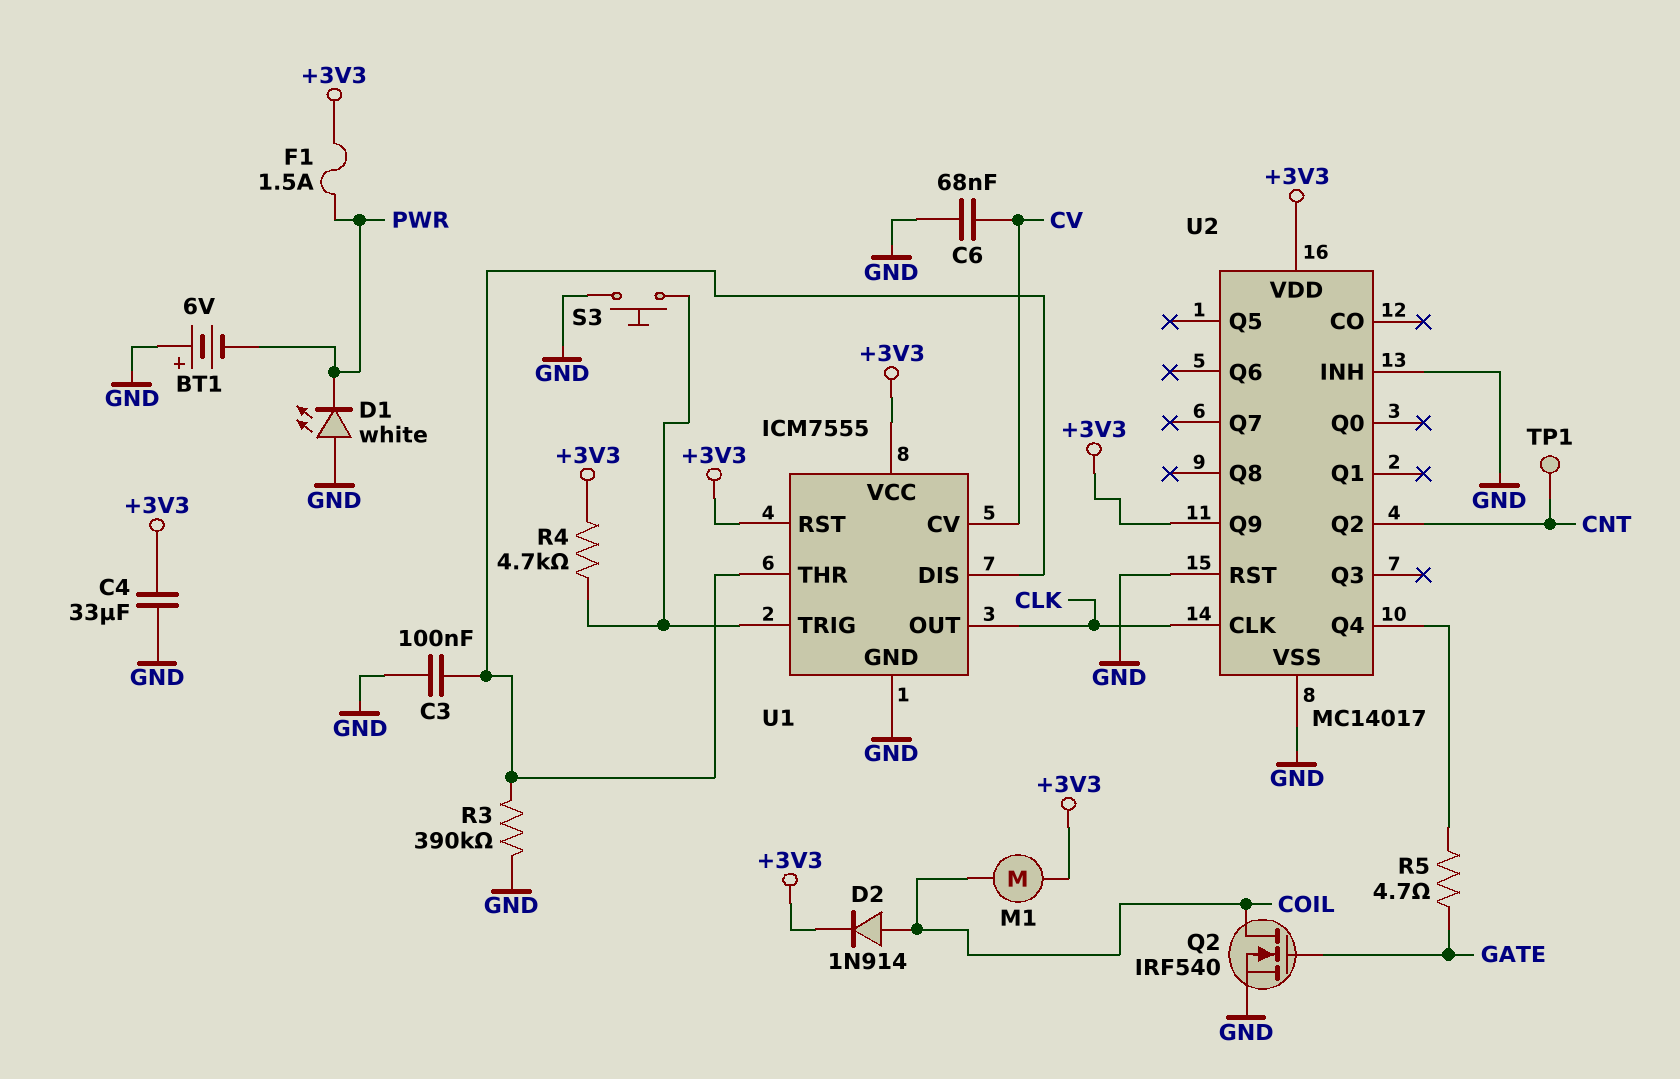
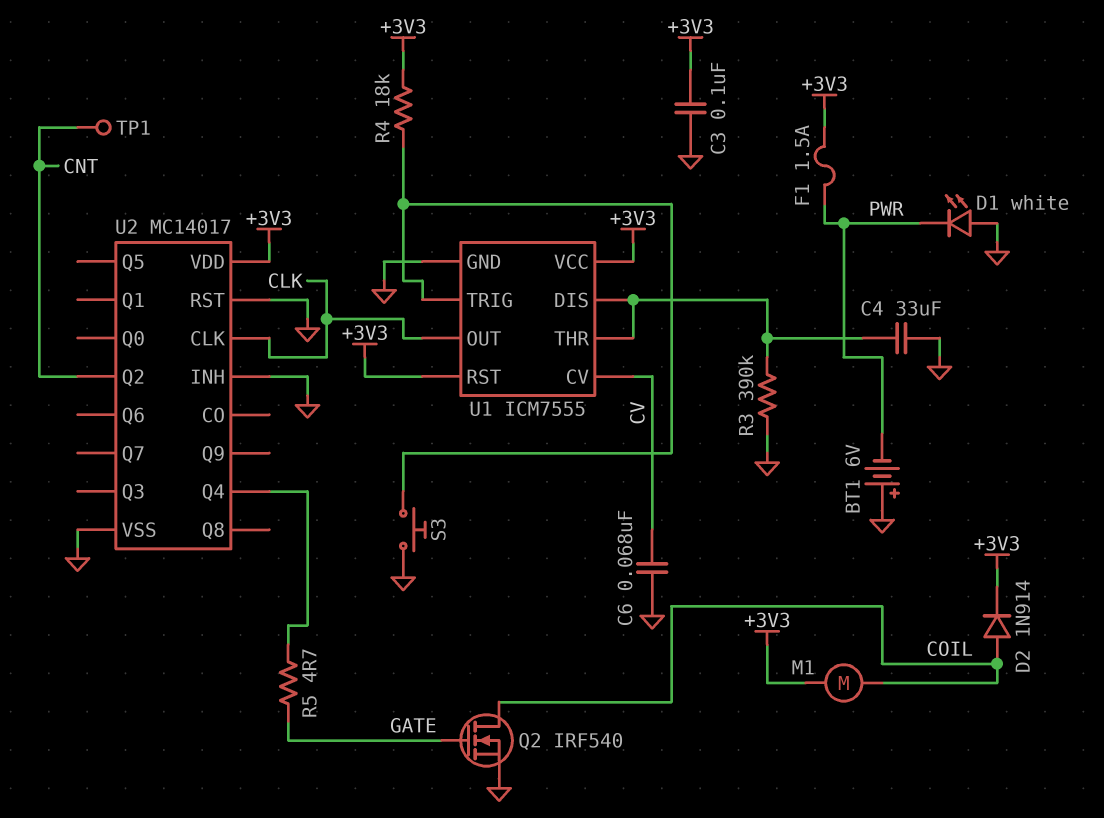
C3: 100nF (GND, U1/DIS) -> 100nF (+3V3, GND)
C4: 33uF (+3V3, GND) -> 33uF (GND, U1/DIS)
R4: 4.7k (+3V3, U1/TRIG) -> 18k (+3V3, U1/TRIG)
U2 pin Q9: +3V3 -> none

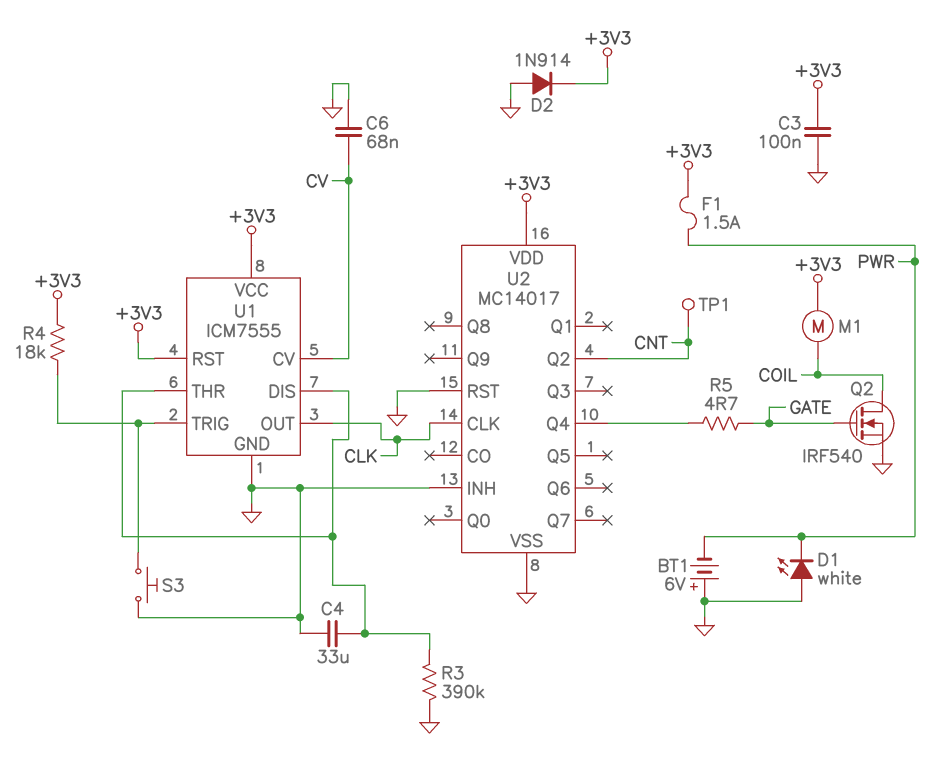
D2: diode 1N914 (A COIL, K +3V3) -> diode 1N914 (A GND, K +3V3)

